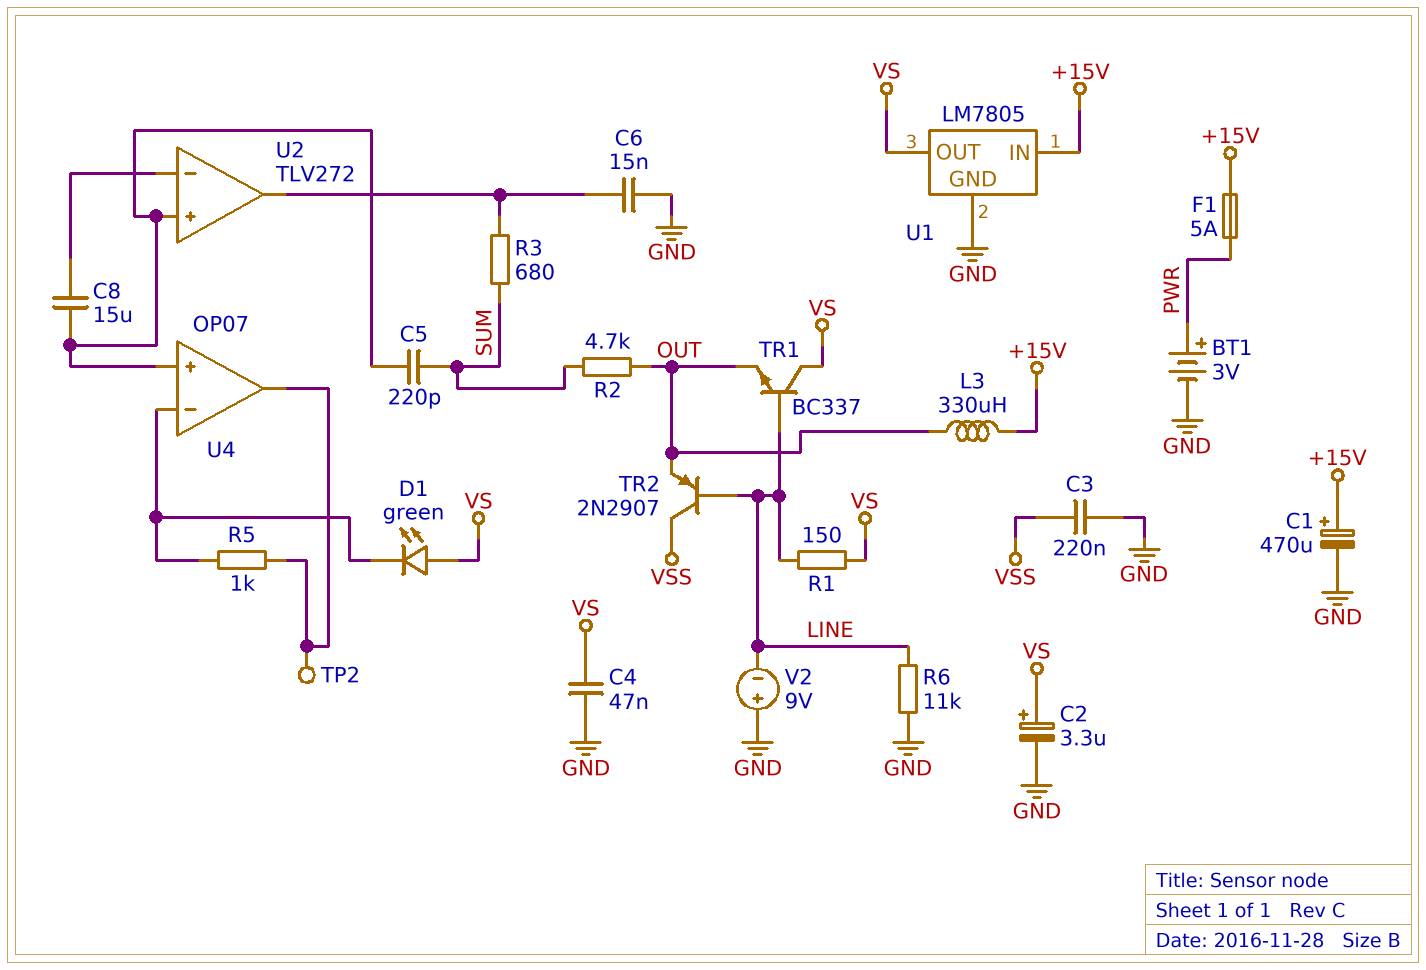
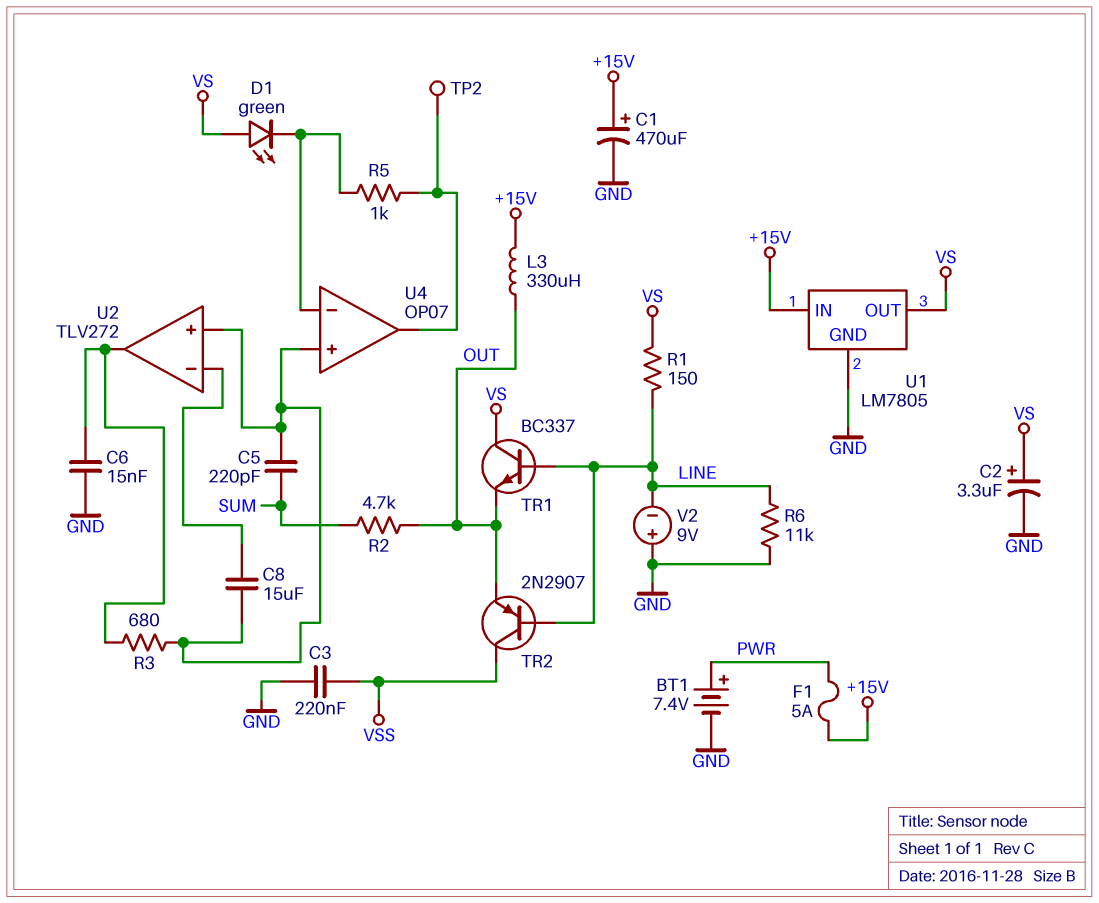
BT1: 3V (plus PWR, minus GND) -> 7.4V (plus PWR, minus GND)
C4: 47nF (GND, VS) -> none
R3: 680 (SUM, U2/out) -> 680 (U2/in+, U2/out)

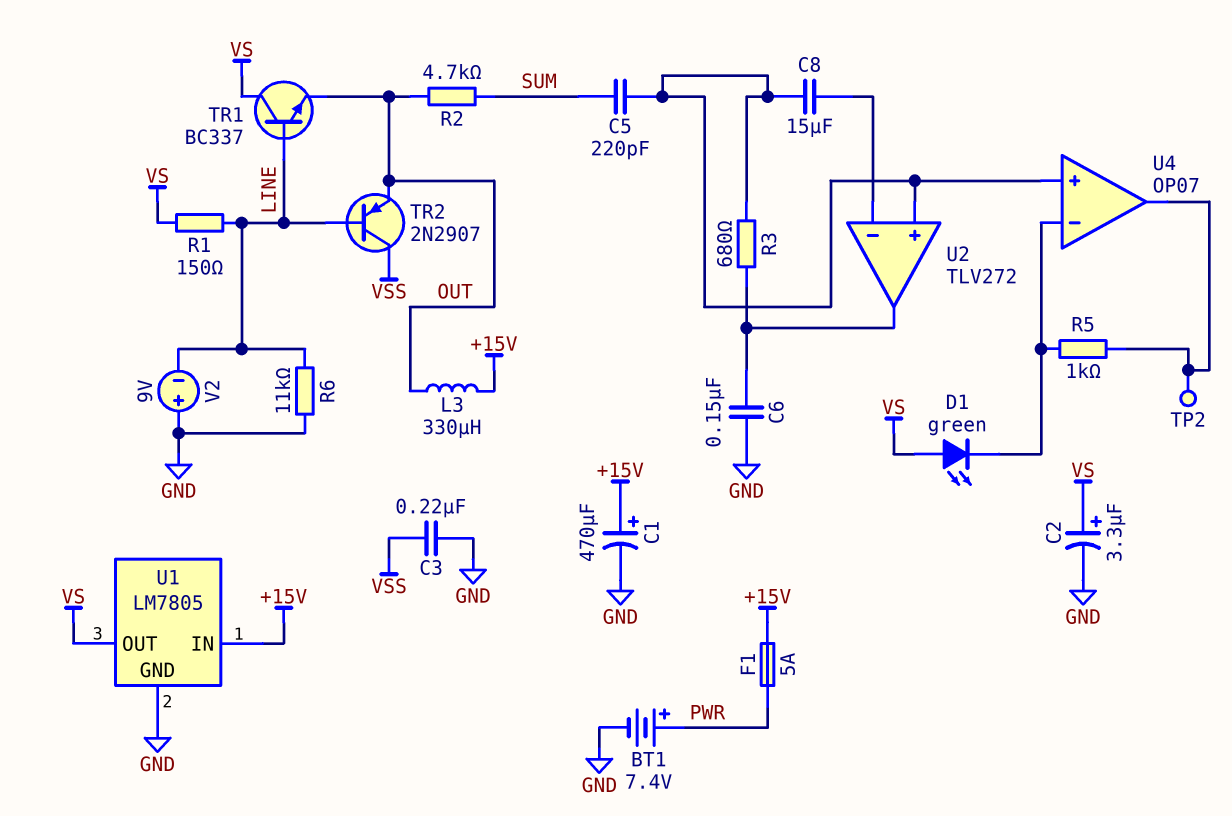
C6: 15nF (GND, U2/out) -> 150nF (GND, U2/out)

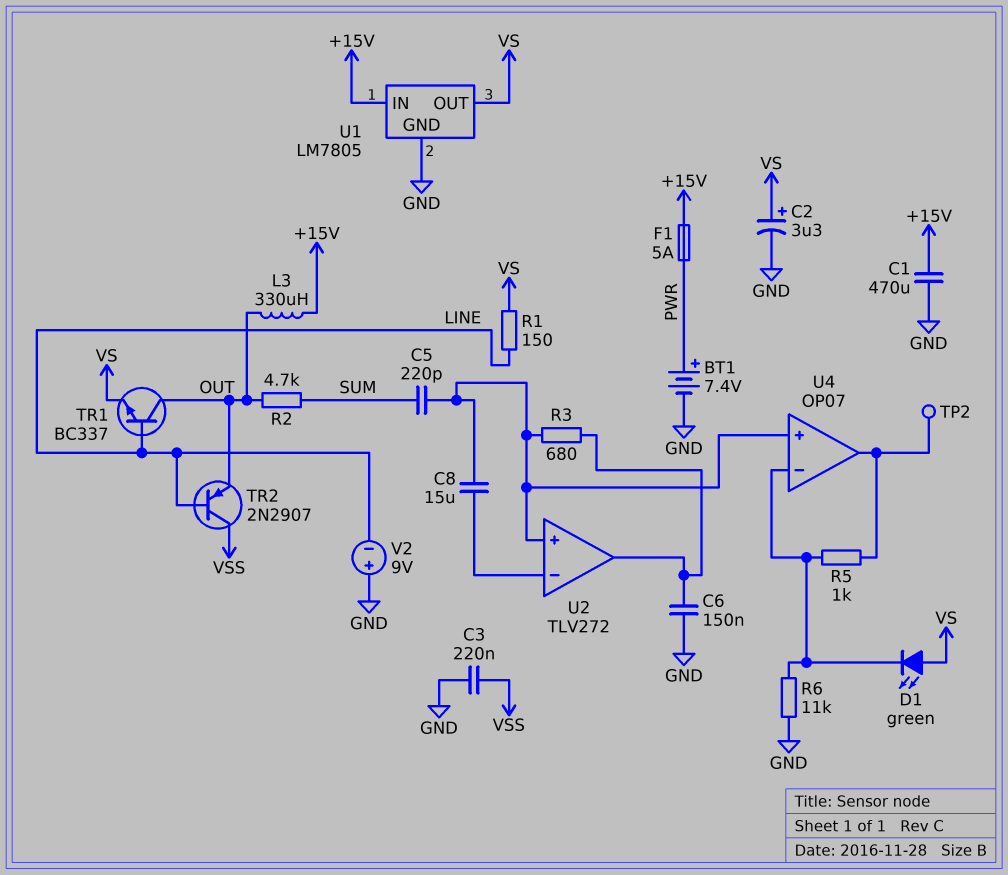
C1: 470uF (plus +15V, minus GND) -> 470uF (+15V, GND)
R6: 11k (GND, LINE) -> 11k (GND, U4/in-)
TR1: NPN BC337 (B LINE, C VS, E OUT) -> NPN BC337 (B LINE, C OUT, E VS)

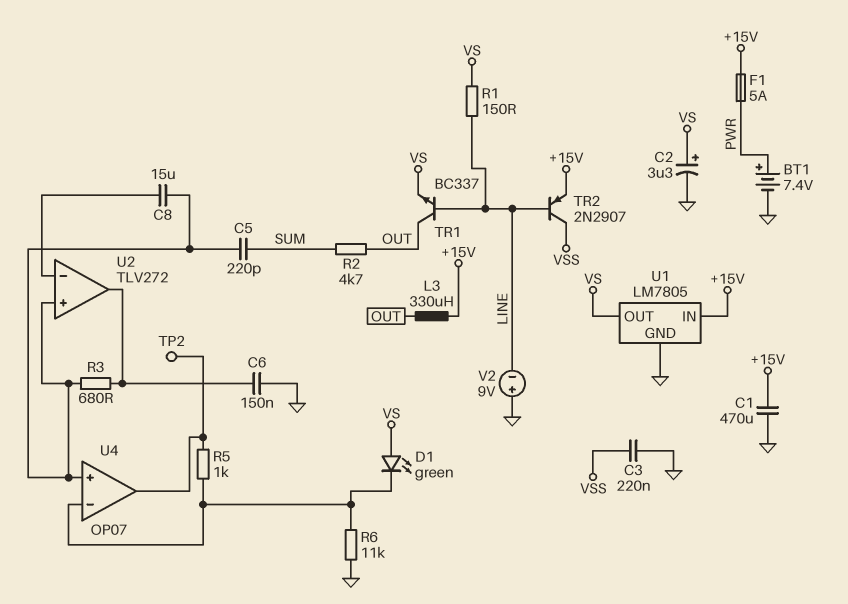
TR2: PNP 2N2907 (B LINE, C VSS, E OUT) -> PNP 2N2907 (B LINE, C VSS, E +15V)

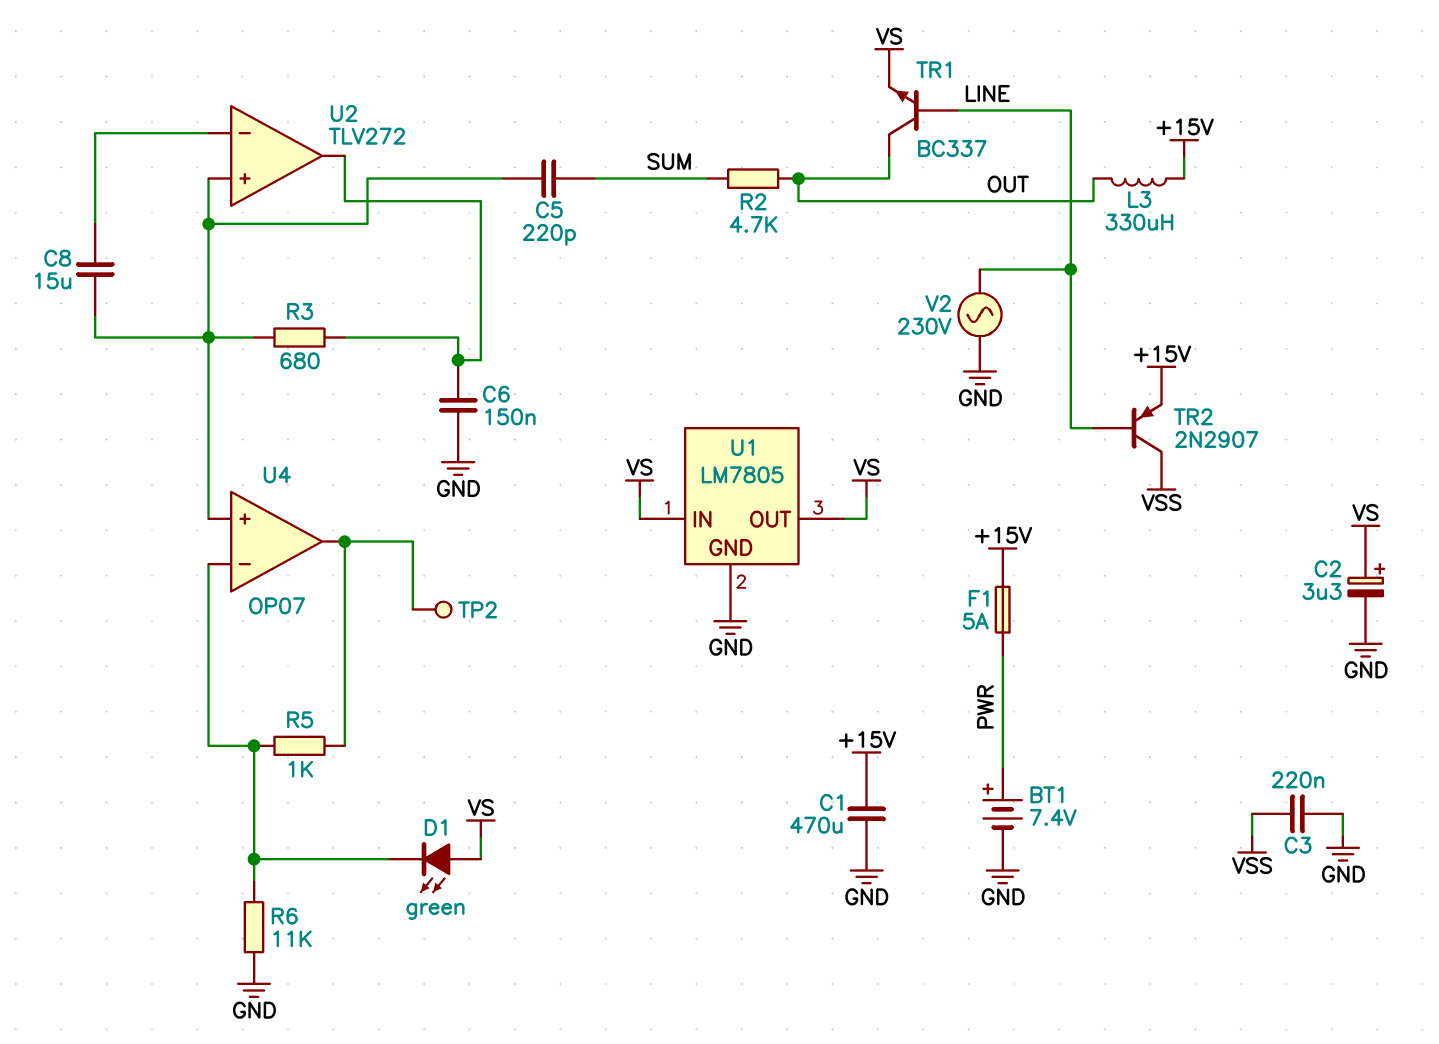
R1: 150 (LINE, VS) -> none
U1 pin IN: +15V -> VS
V2: 9V (plus GND, minus LINE) -> AC 230V (GND, LINE)

